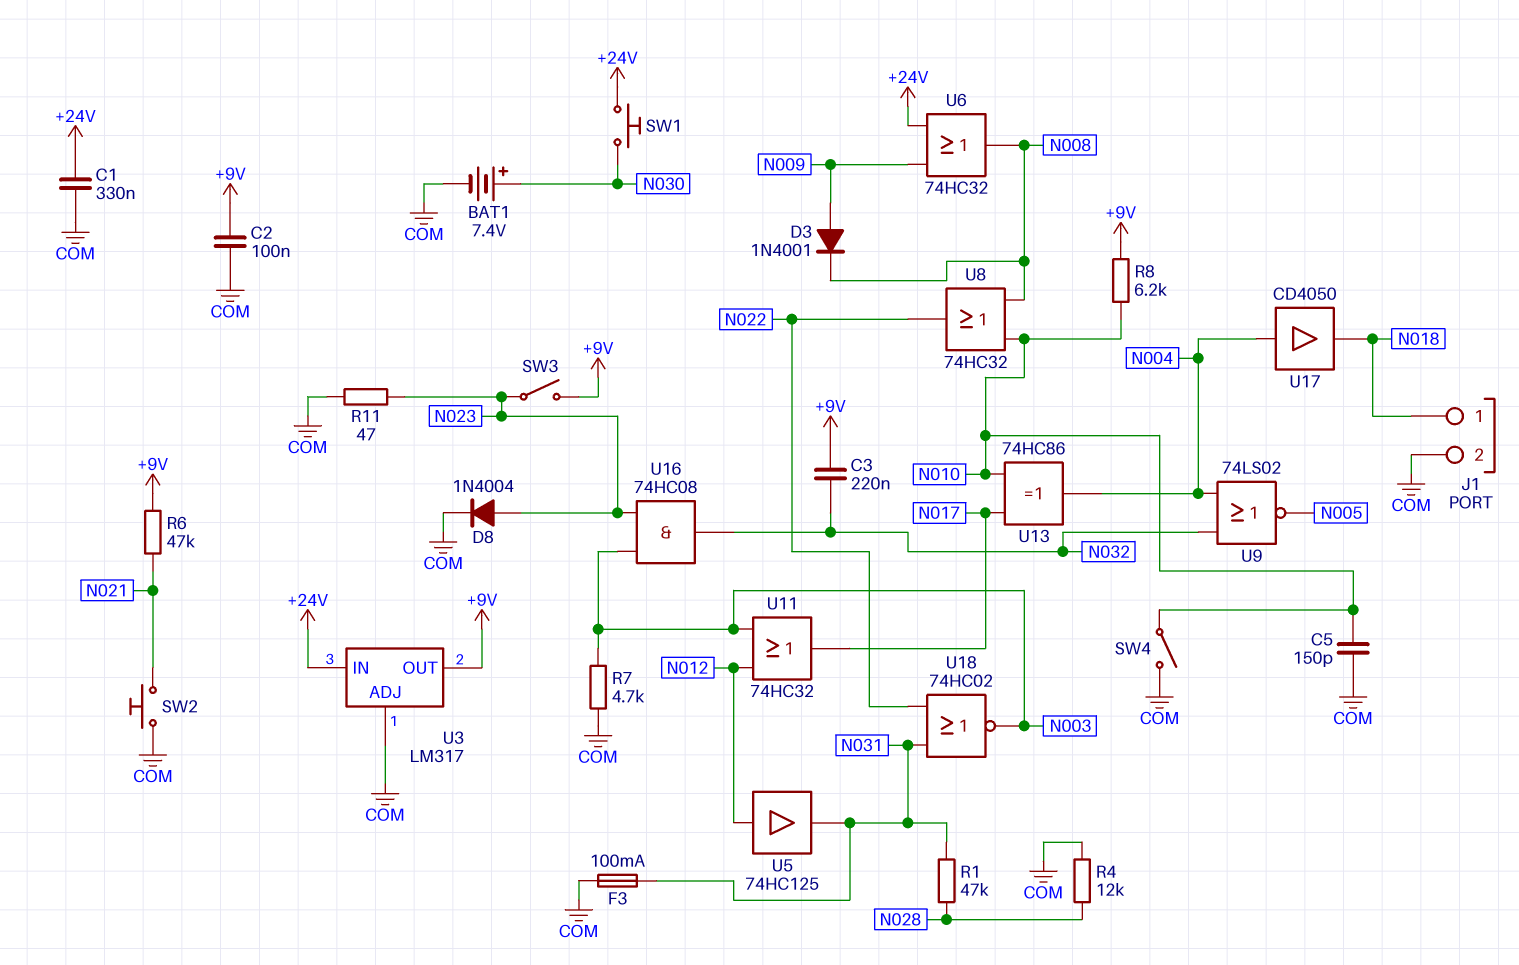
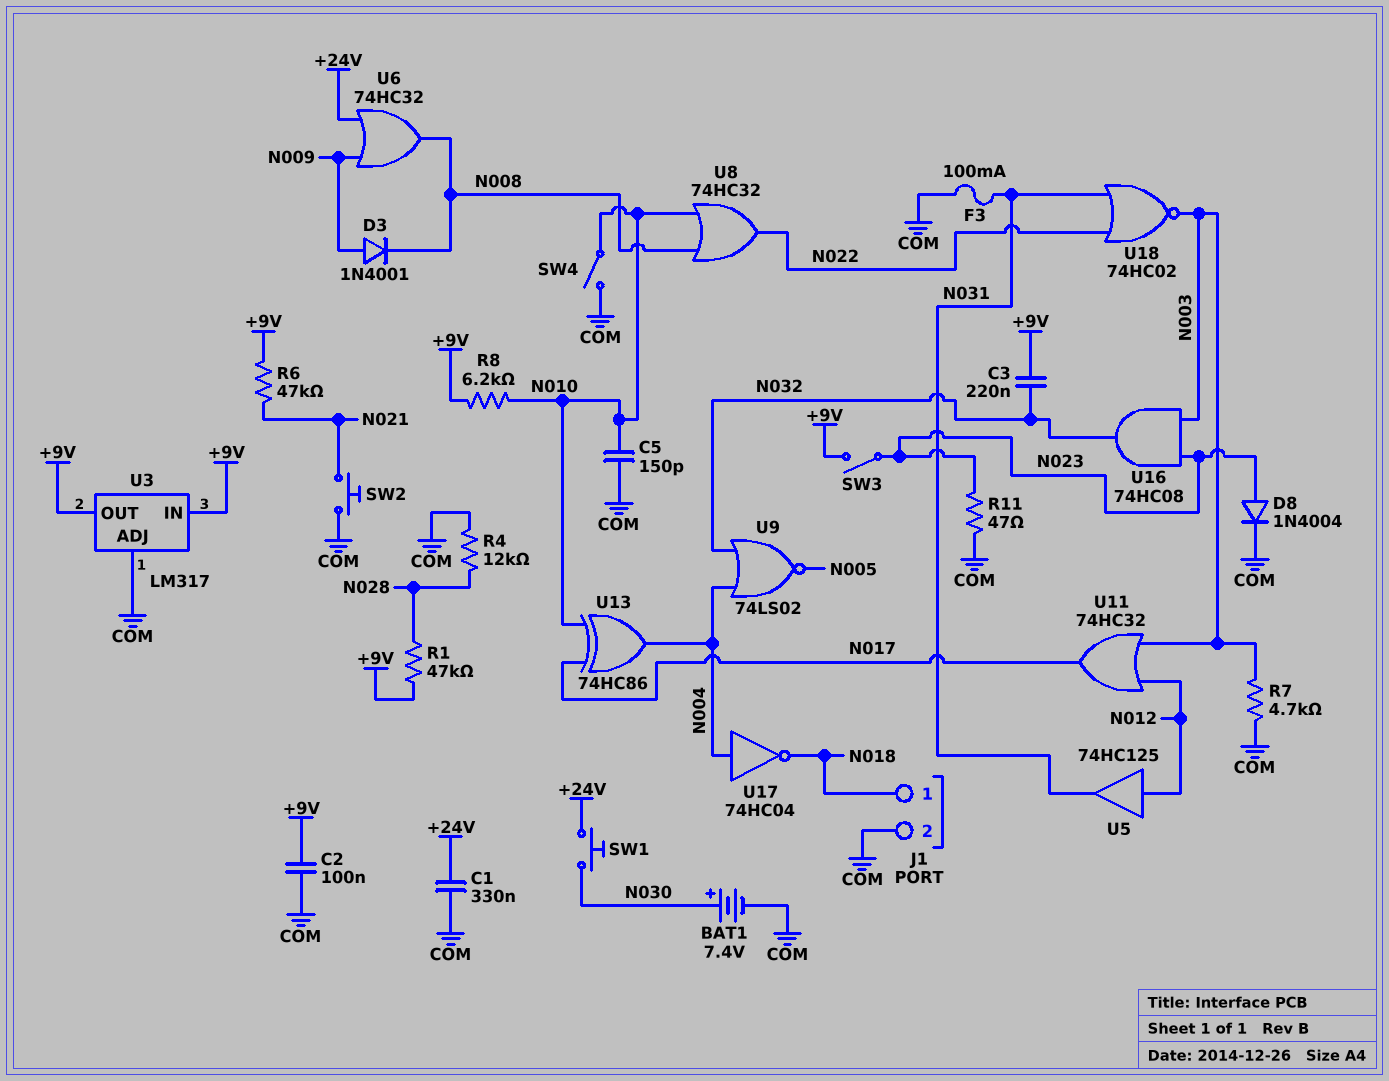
R1: 47k (N028, N031) -> 47k (+9V, N028)
U3 pin IN: +24V -> +9V
U17: buffer CD4050 (in N004, out N018) -> NOT 74HC04 (in N004, out N018)

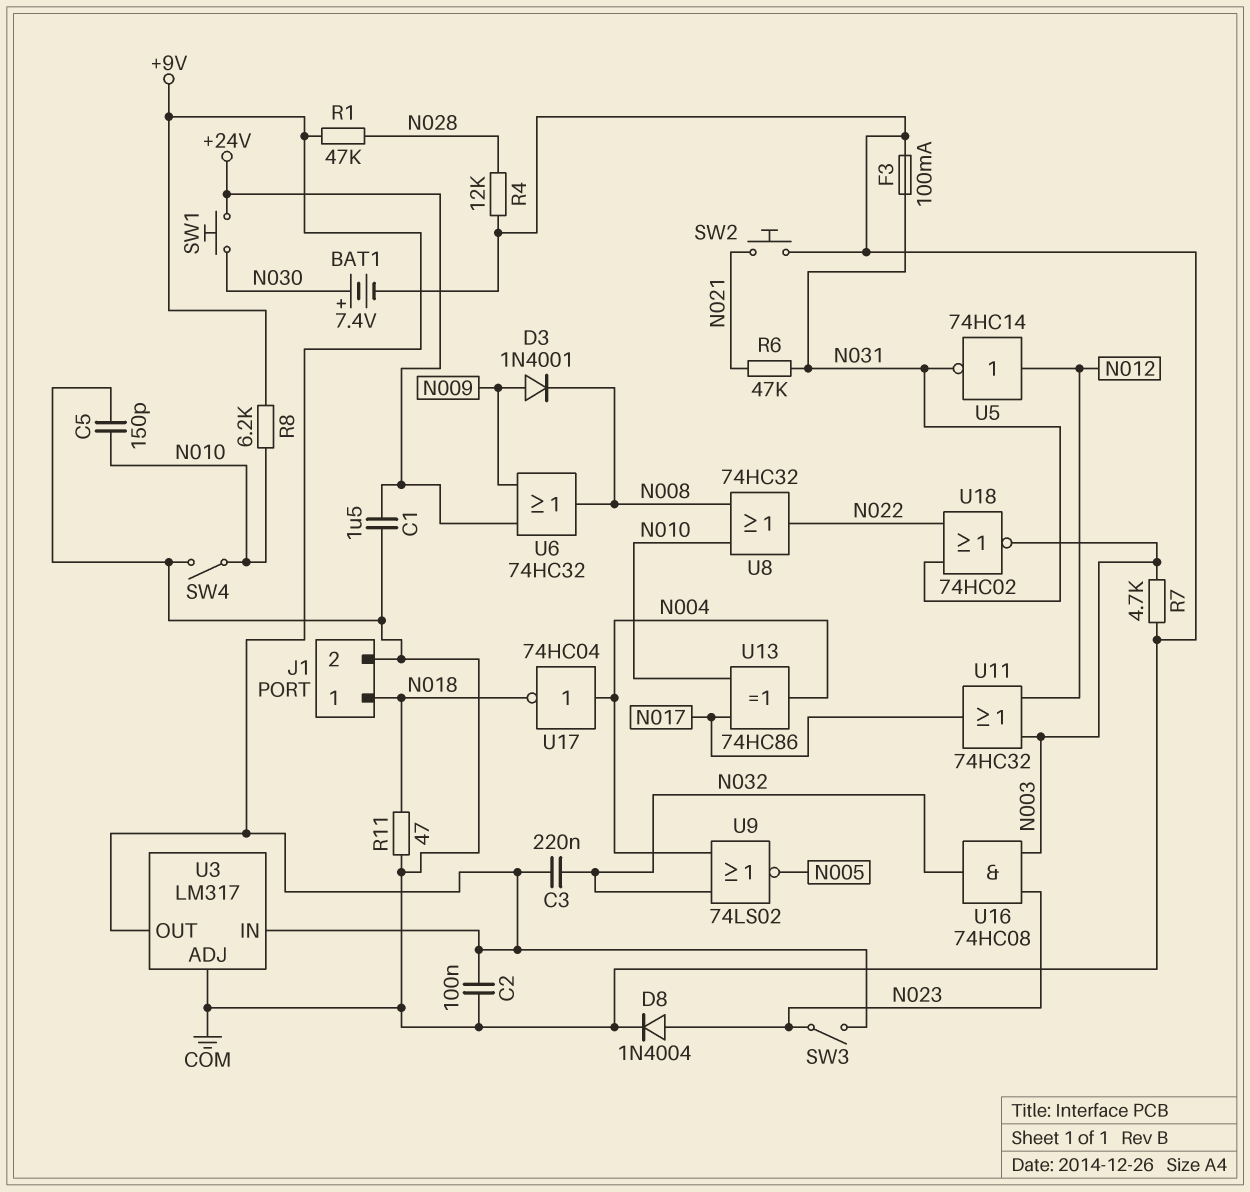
C1: 330nF (+24V, COM) -> 1.5uF (+24V, COM)
R6: 47k (+9V, N021) -> 47k (N021, N031)
R11: 47 (COM, N023) -> 47 (COM, N018)
U5: buffer 74HC125 (in N012, out N031) -> NOT 74HC14 (in N012, out N031)

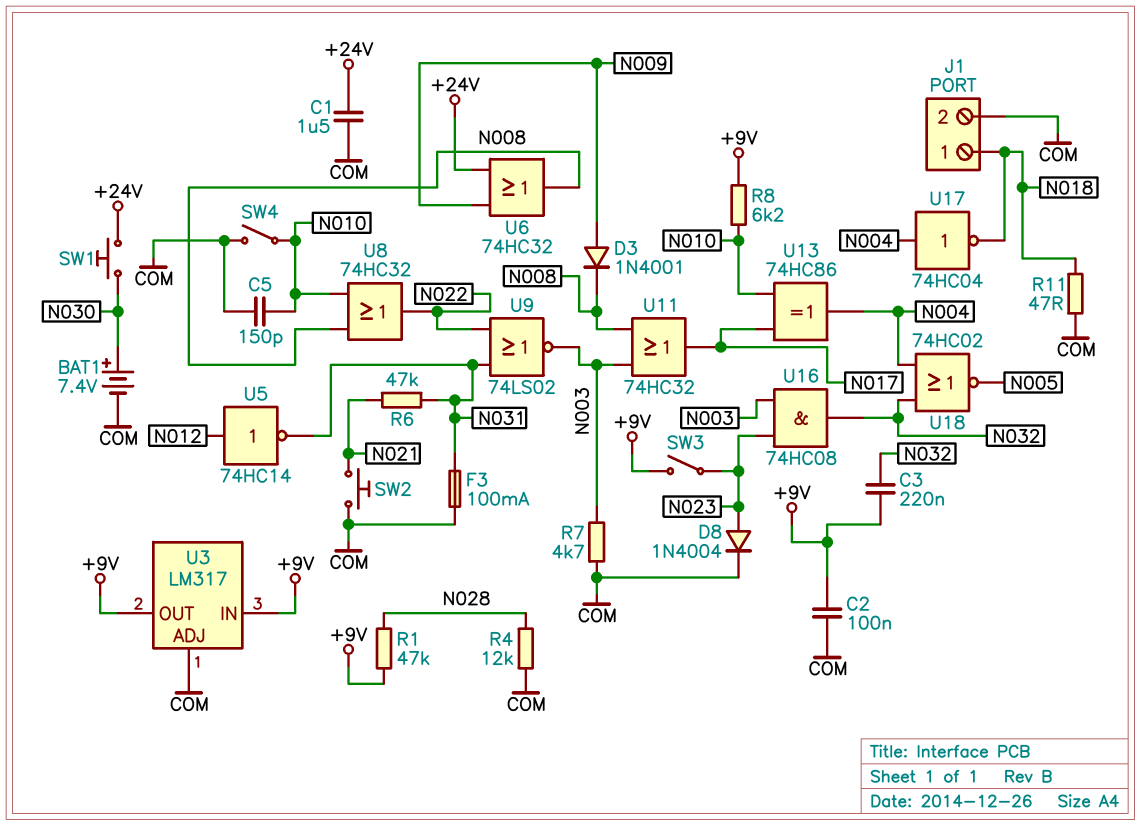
U9: NOR 74LS02 (in N004, in N032, out N005) -> NOR 74LS02 (in N022, in N031, out N003)
U11: OR 74HC32 (in N003, in N012, out N017) -> OR 74HC32 (in N003, in N008, out N017)
U18: NOR 74HC02 (in N022, in N031, out N003) -> NOR 74HC02 (in N004, in N032, out N005)

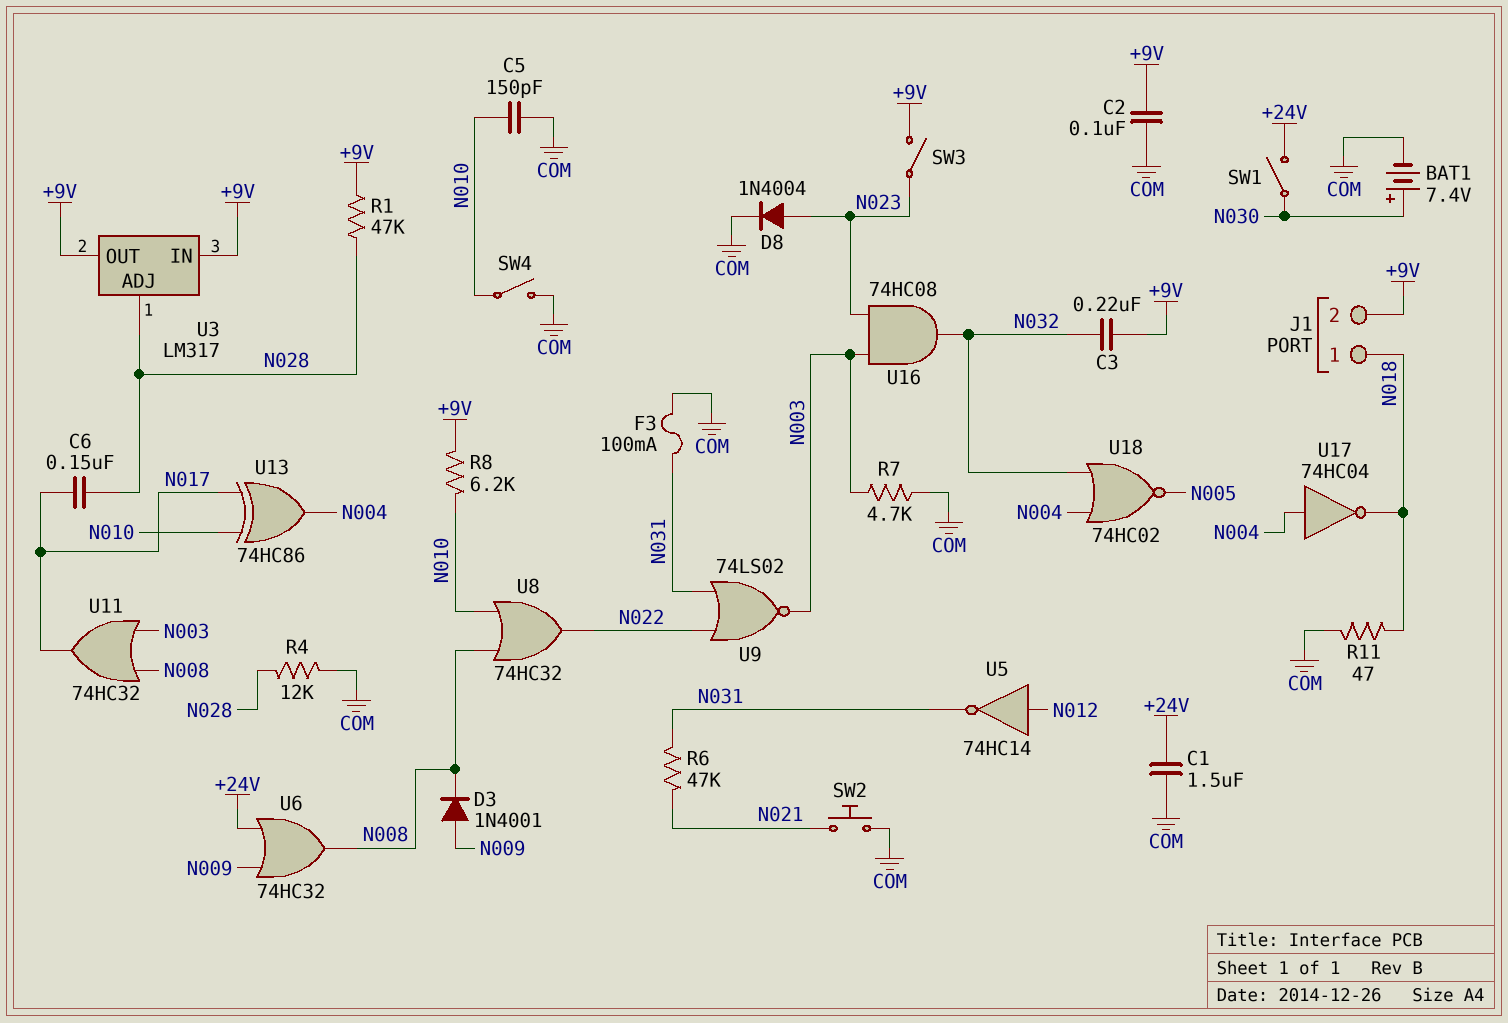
C6: none -> 150nF (N017, N028)
J1 pin 2: COM -> +9V
SW1: button (+24V, N030) -> switch (+24V, N030)
U3 pin ADJ: COM -> N028

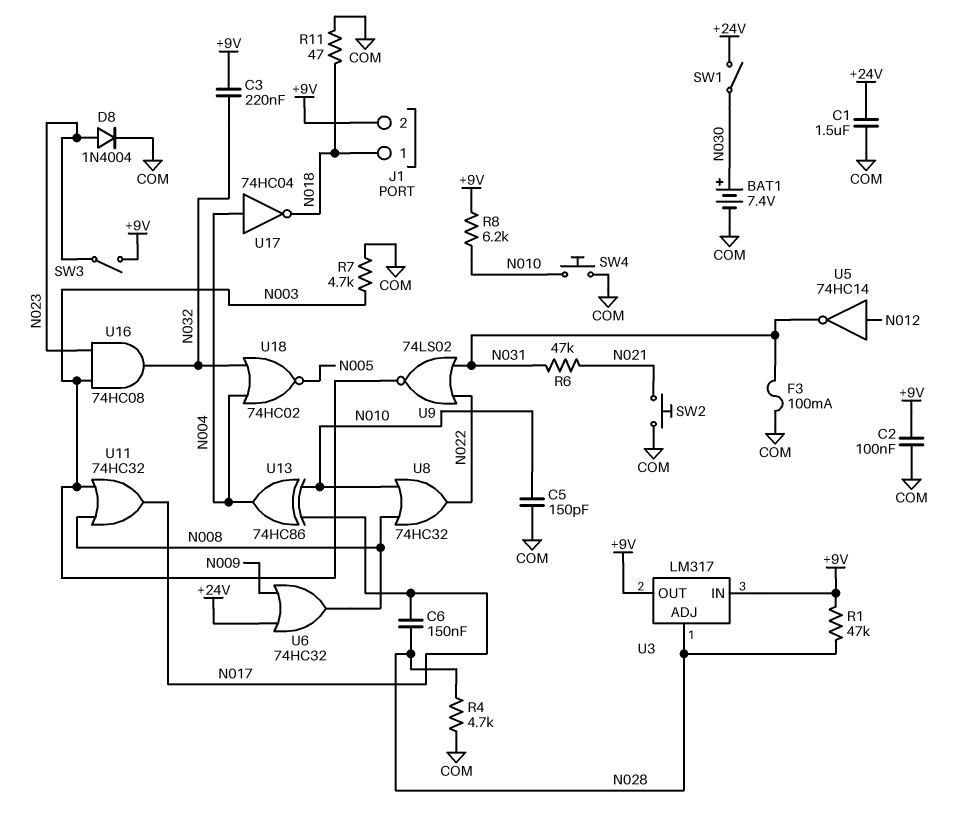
D3: diode 1N4001 (A N009, K N008) -> none
R4: 12k (COM, N028) -> 4.7k (COM, N028)
SW4: switch (COM, N010) -> button (COM, N010)

